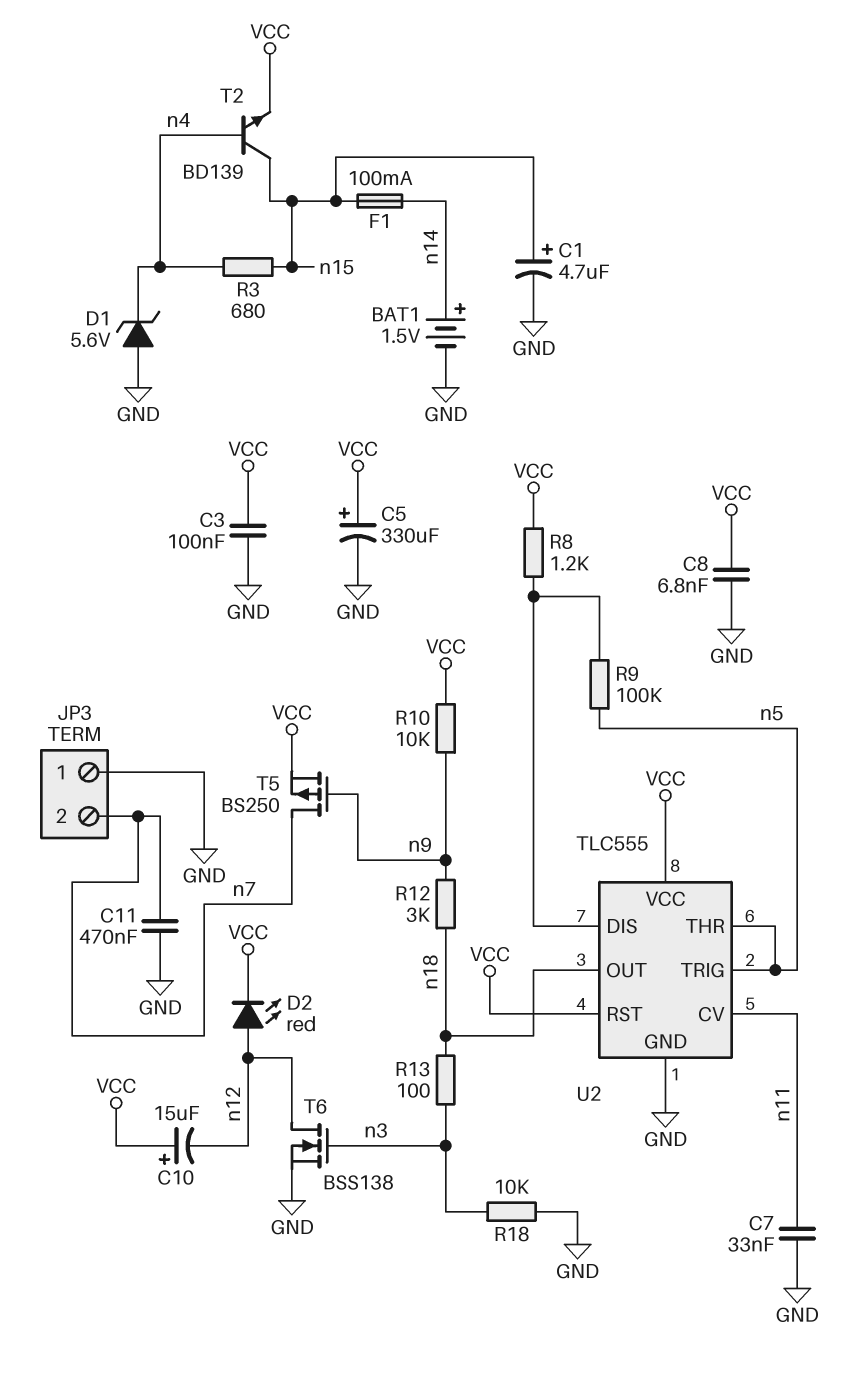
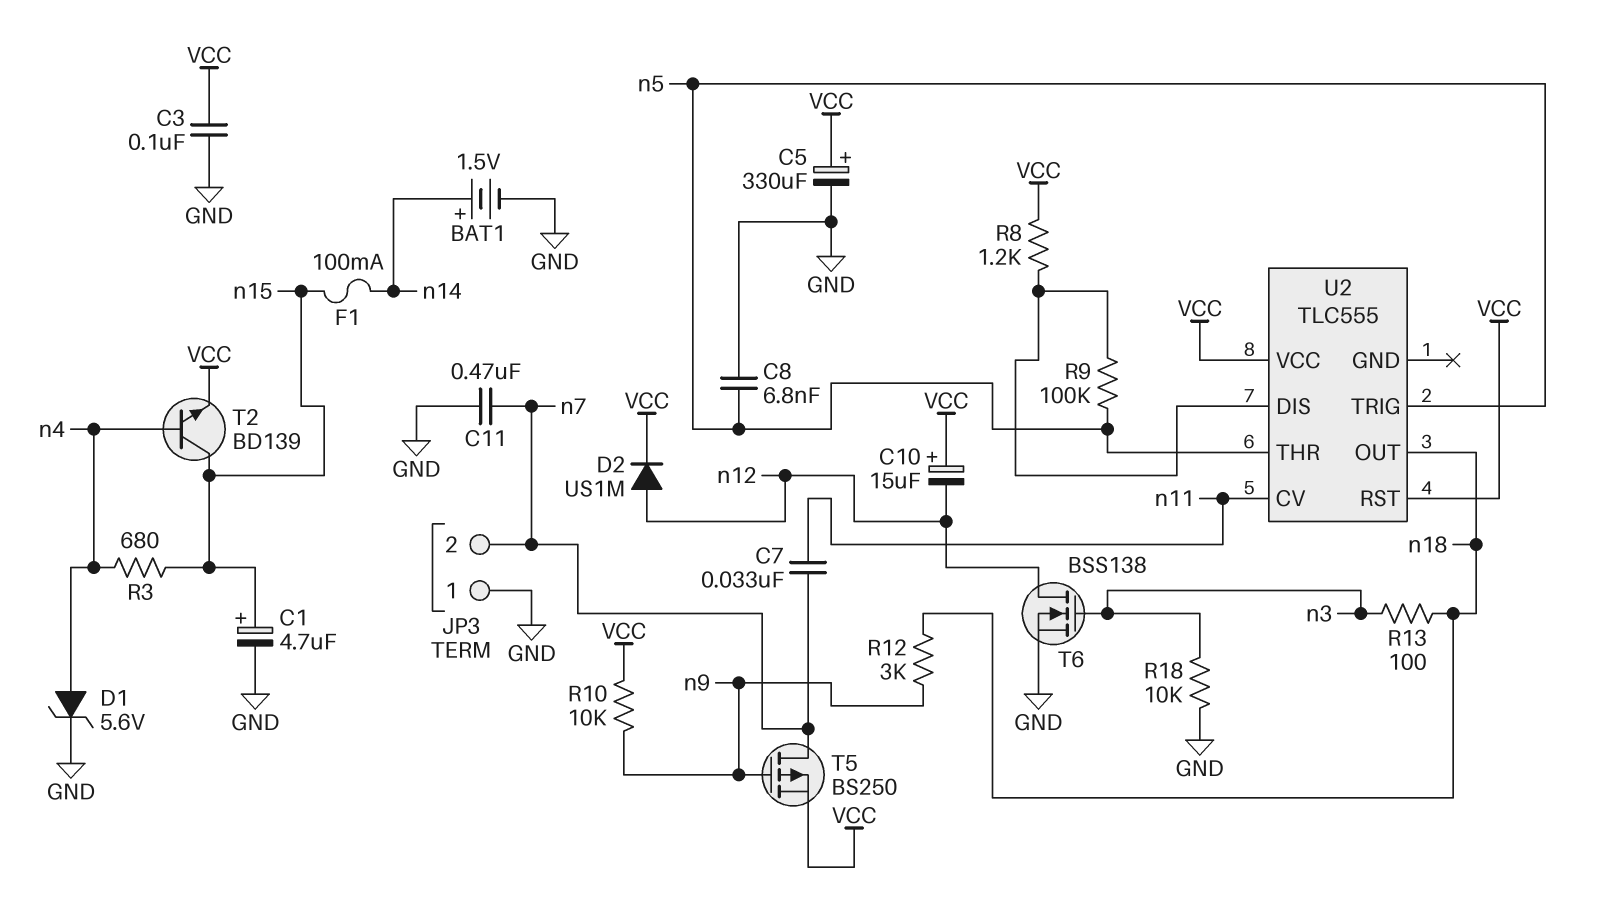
C7: 33nF (GND, n11) -> 33nF (n7, n11)
C8: 6.8nF (GND, VCC) -> 6.8nF (GND, n5)
D1: zener 5.6V (A GND, K n4) -> zener 5.6V (A n4, K GND)
D2: LED red (A n12, K VCC) -> diode US1M (A n12, K VCC)
U2 pin GND: GND -> none

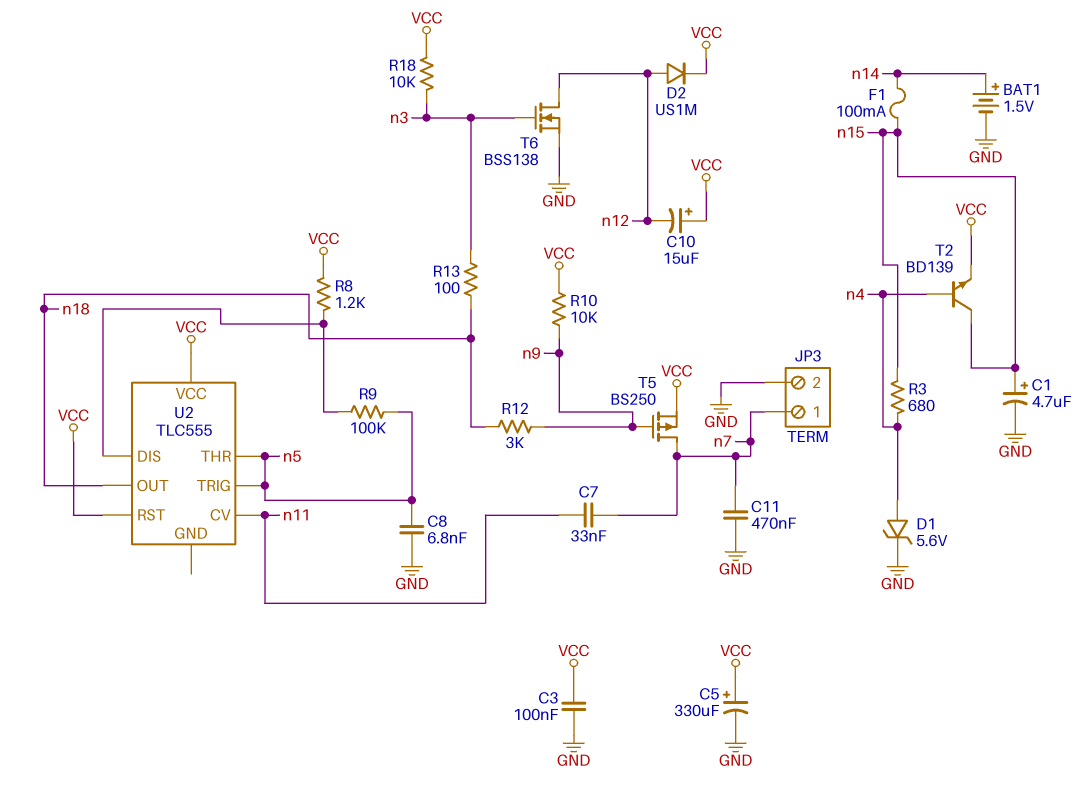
JP3 pin 1: GND -> n7
JP3 pin 2: n7 -> GND
R18: 10k (GND, n3) -> 10k (VCC, n3)

